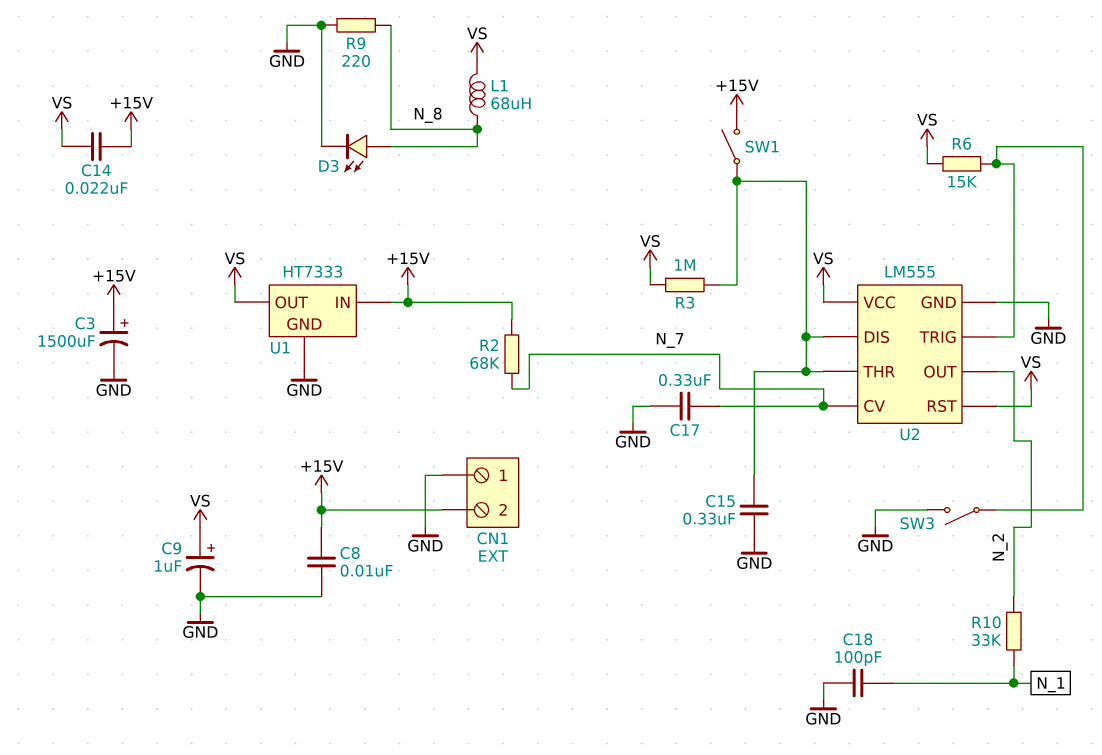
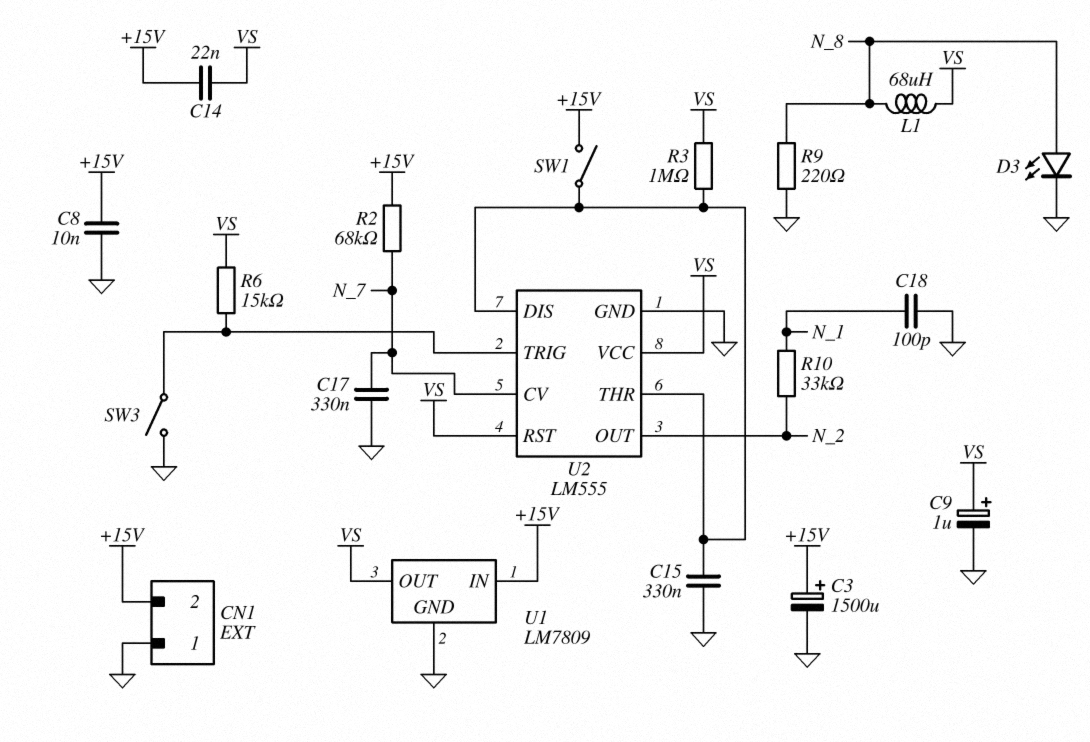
U1: HT7333 -> LM7809

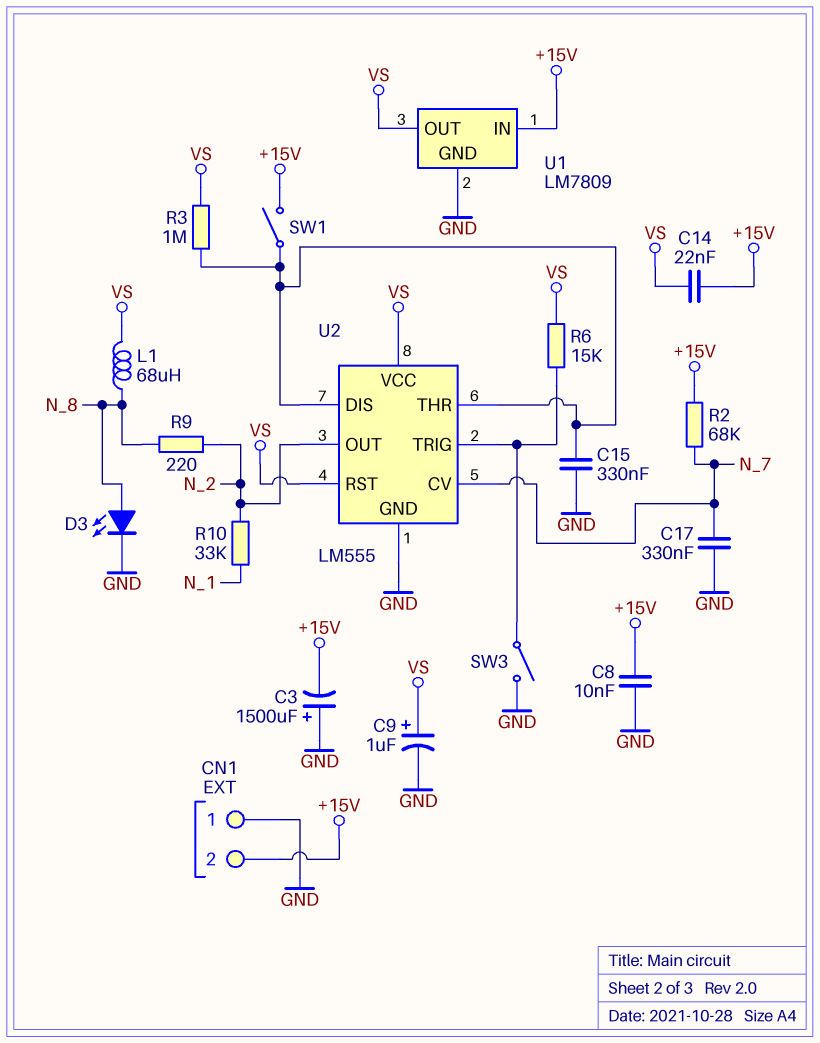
C3: 1500uF (plus +15V, minus GND) -> 1500uF (plus GND, minus +15V)
C18: 100pF (GND, N_1) -> none
R9: 220 (GND, N_8) -> 220 (N_2, N_8)

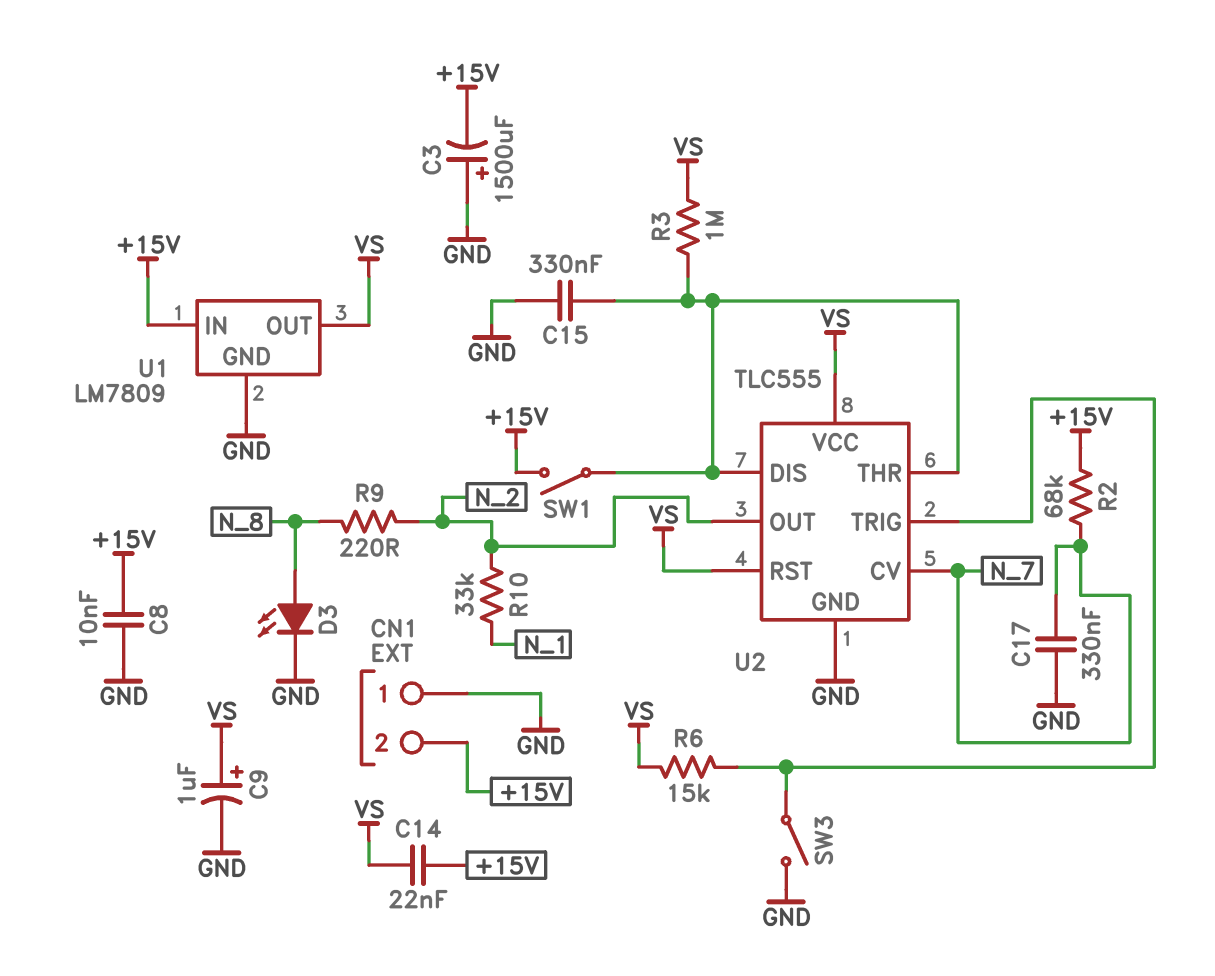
L1: 68uH (N_8, VS) -> none
U2: LM555 -> TLC555

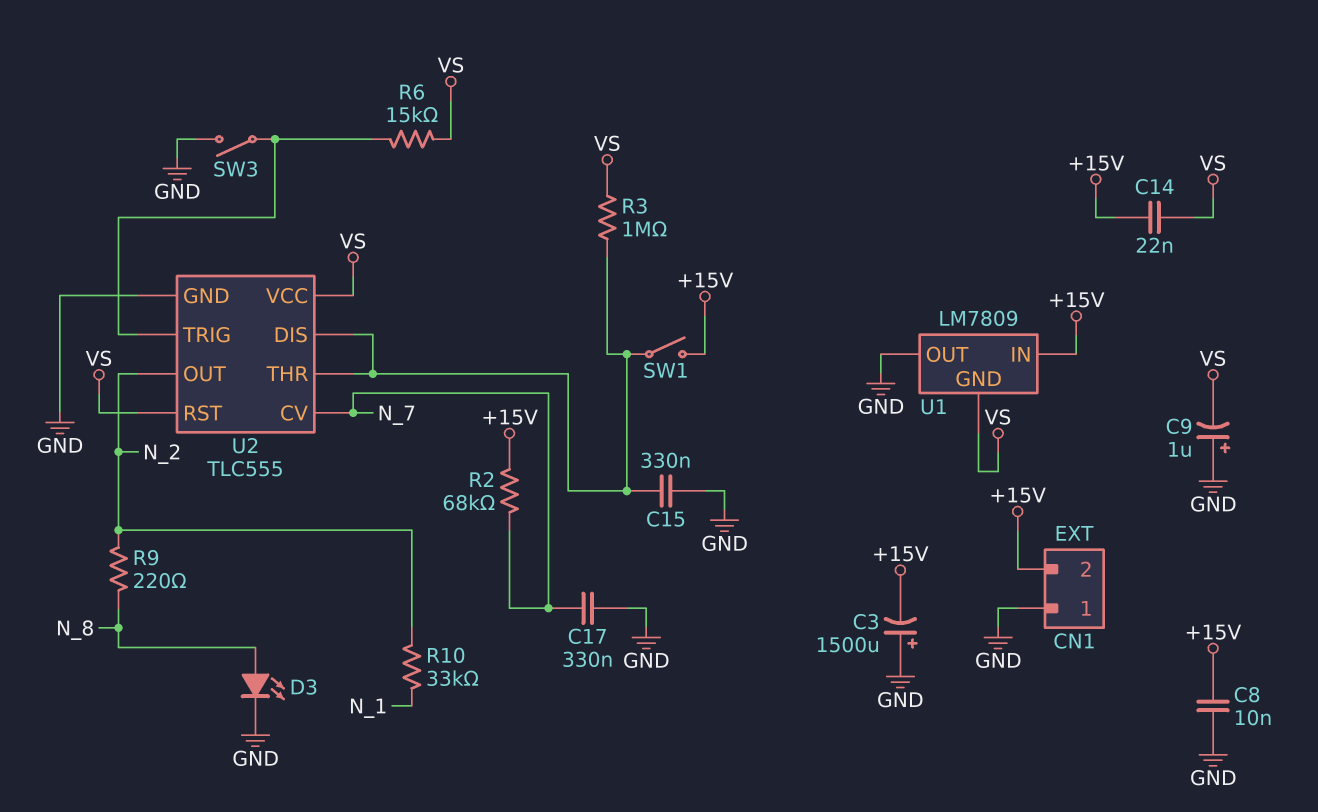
C9: 1uF (plus VS, minus GND) -> 1uF (plus GND, minus VS)
U1 pin GND: GND -> VS
U1 pin OUT: VS -> GND

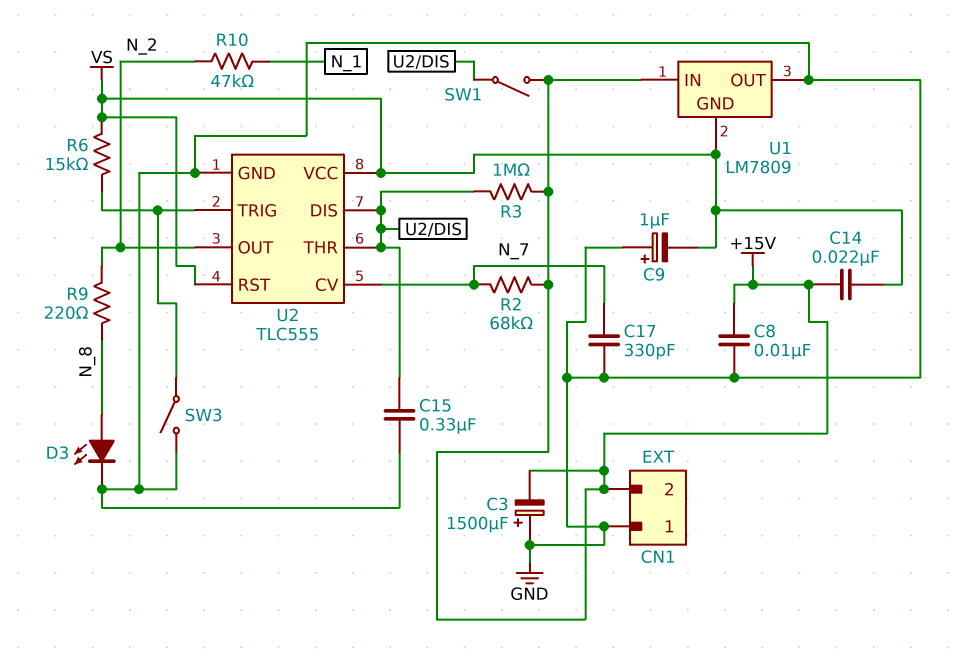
C17: 330nF (GND, N_7) -> 330pF (GND, N_7)
R3: 1M (U2/DIS, VS) -> 1M (+15V, U2/DIS)
R10: 33k (N_1, N_2) -> 47k (N_1, N_2)

